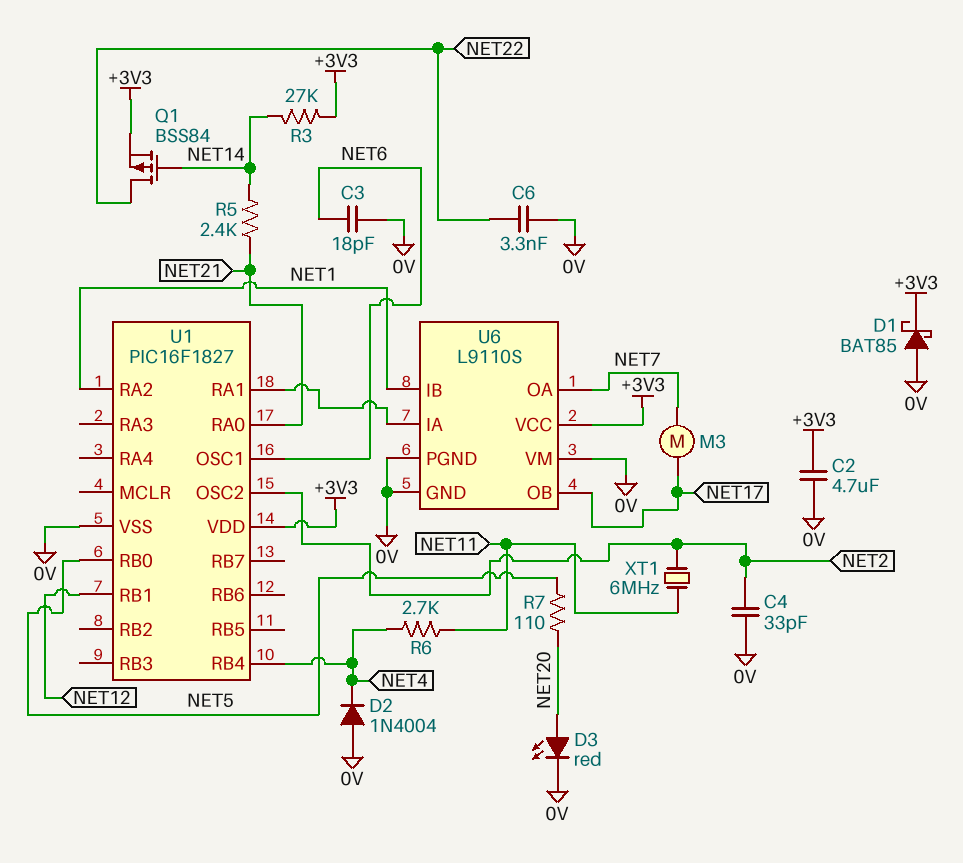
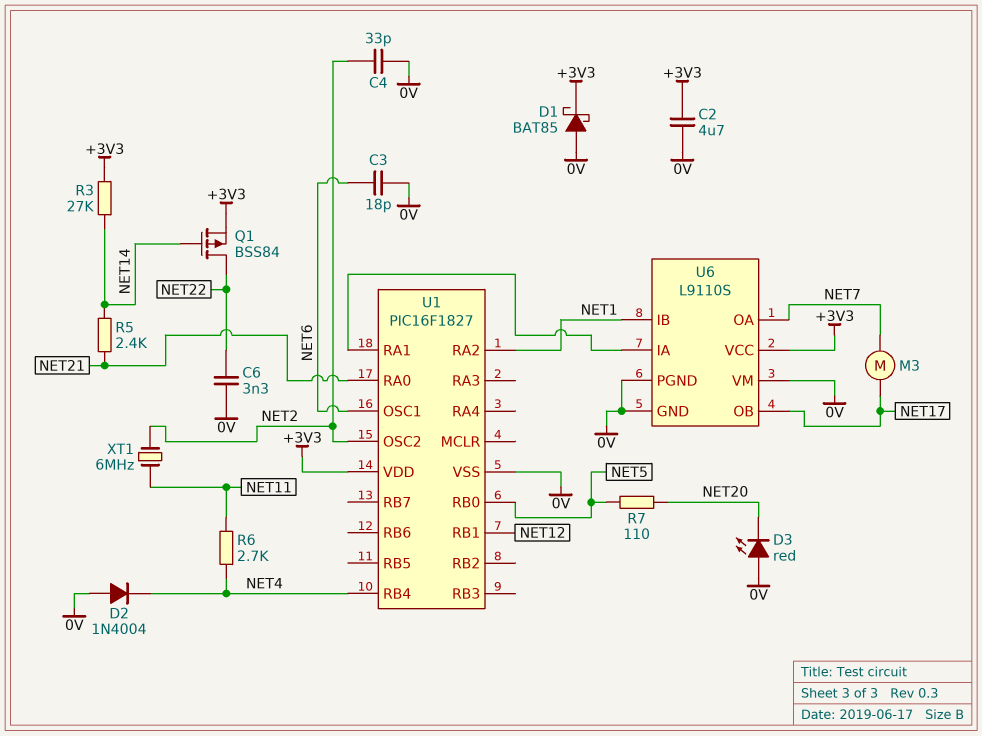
D3: LED red (A NET20, K 0V) -> LED red (A 0V, K NET20)

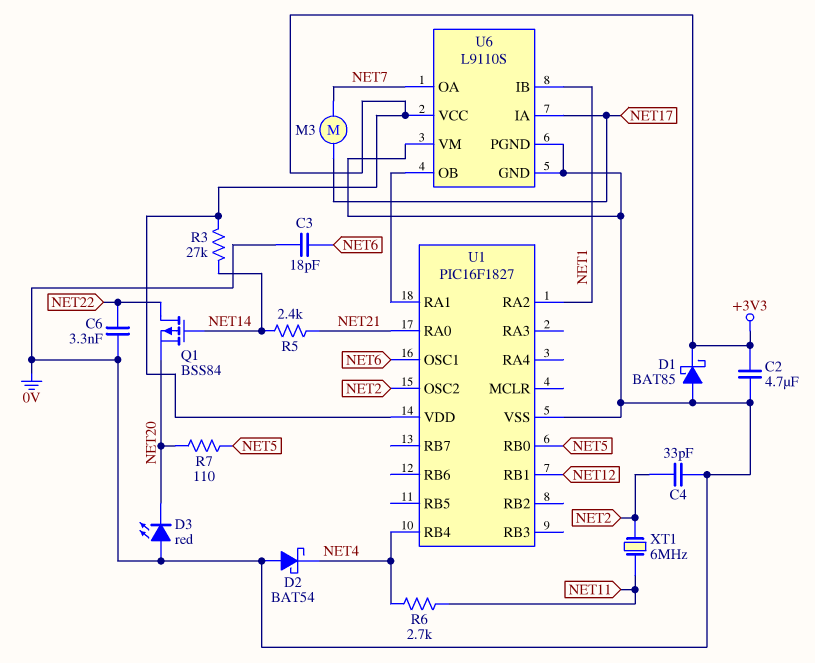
D2: diode 1N4004 (A 0V, K NET4) -> schottky BAT54 (A 0V, K NET4)
Q1: PMOS BSS84 (G NET14, D NET22, S +3V3) -> PMOS BSS84 (G NET14, D NET22, S NET20)
U6 pin IA: U1/RA1 -> NET17
U6 pin OB: NET17 -> U1/RA1

